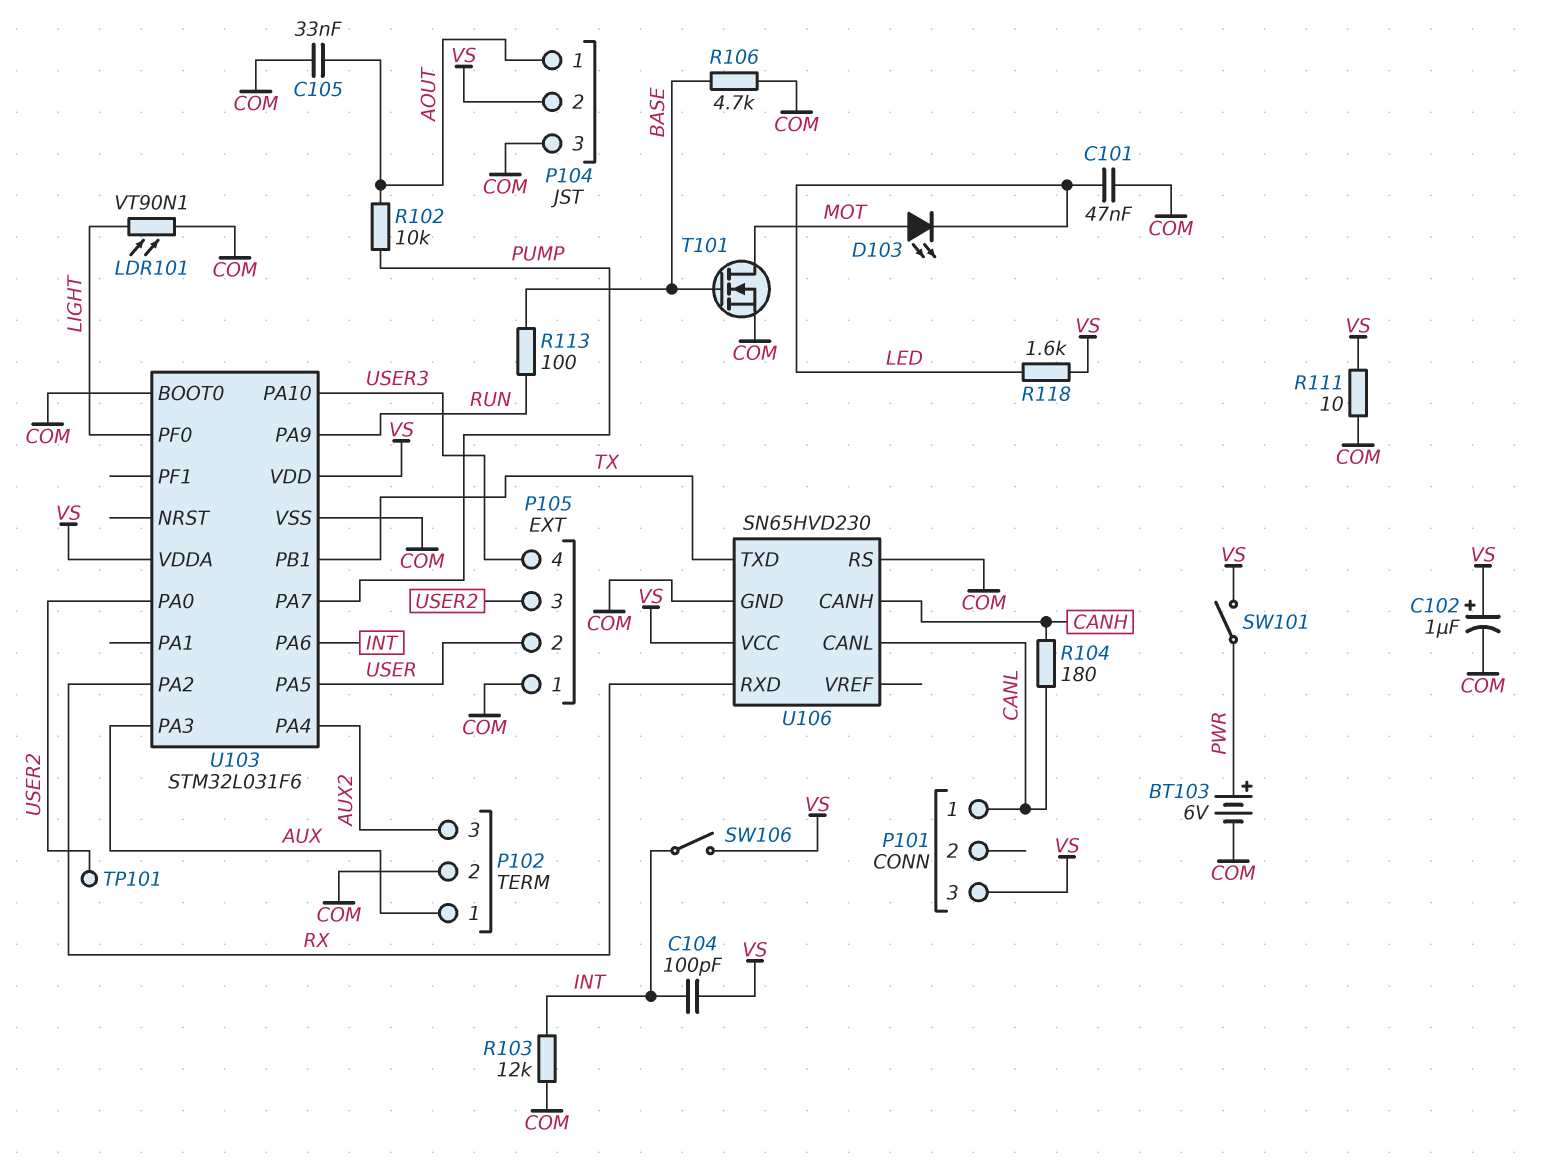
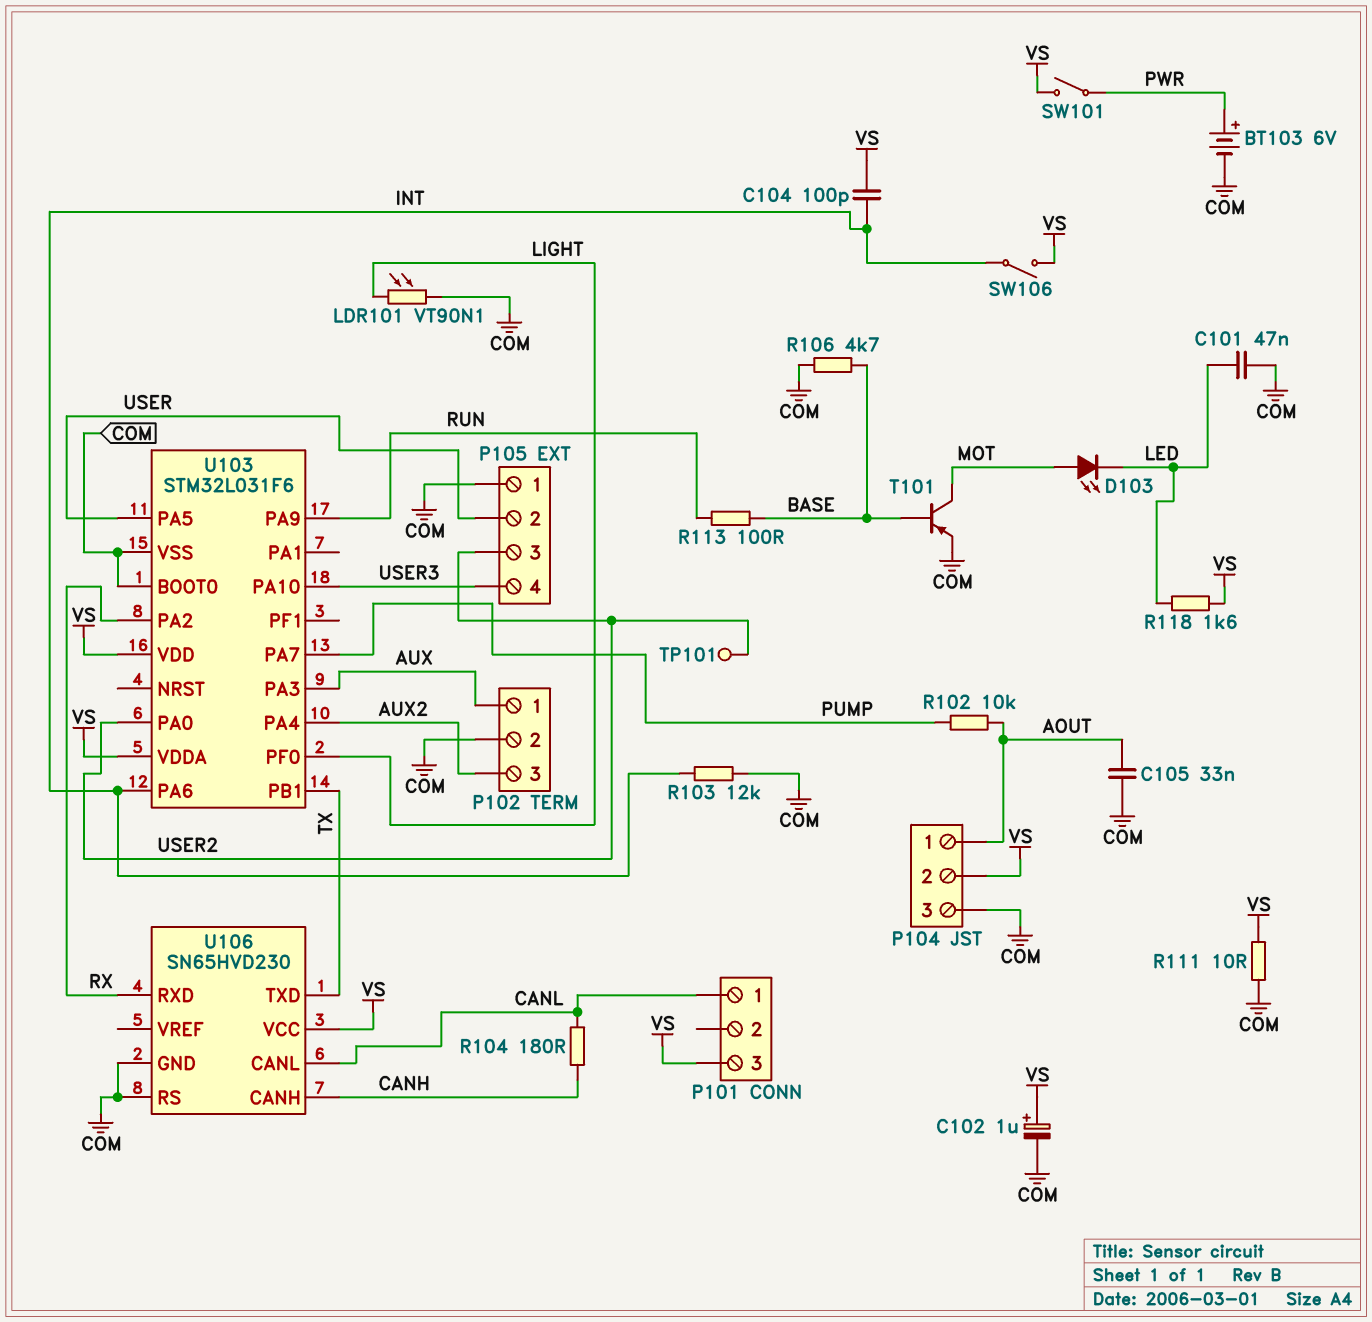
T101: NMOS (G BASE, D MOT, S COM) -> PNP (B BASE, C MOT, E COM)

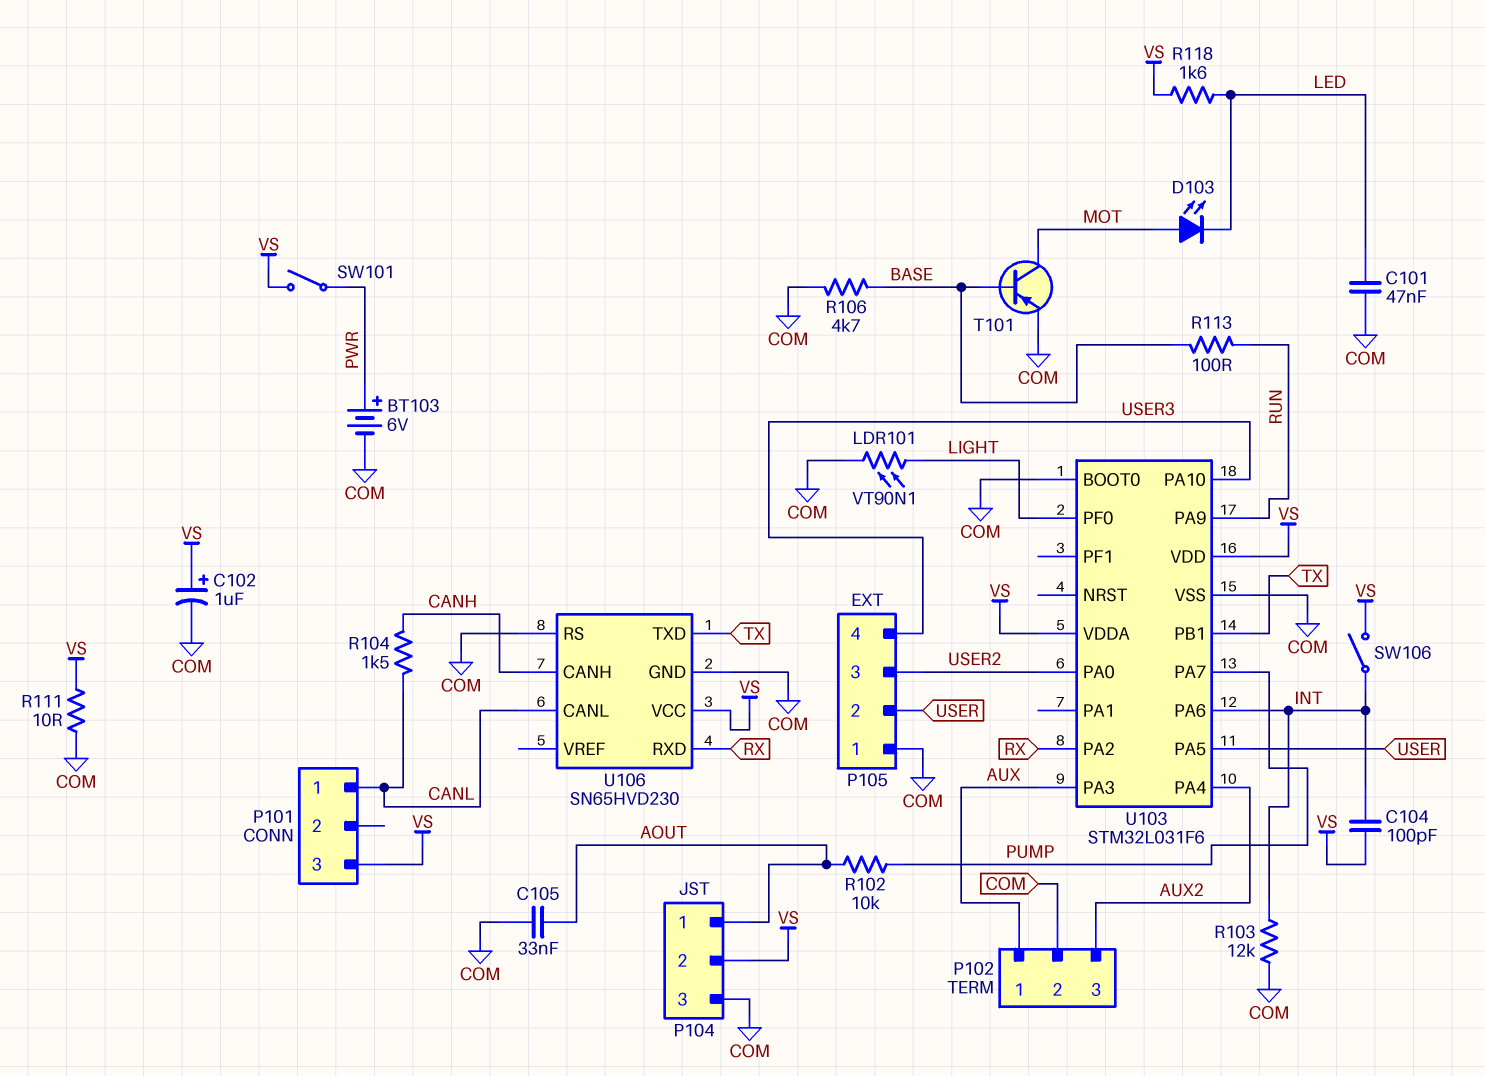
R104: 180 (CANH, CANL) -> 1.5k (CANH, CANL)
TP101: test point (USER2) -> none

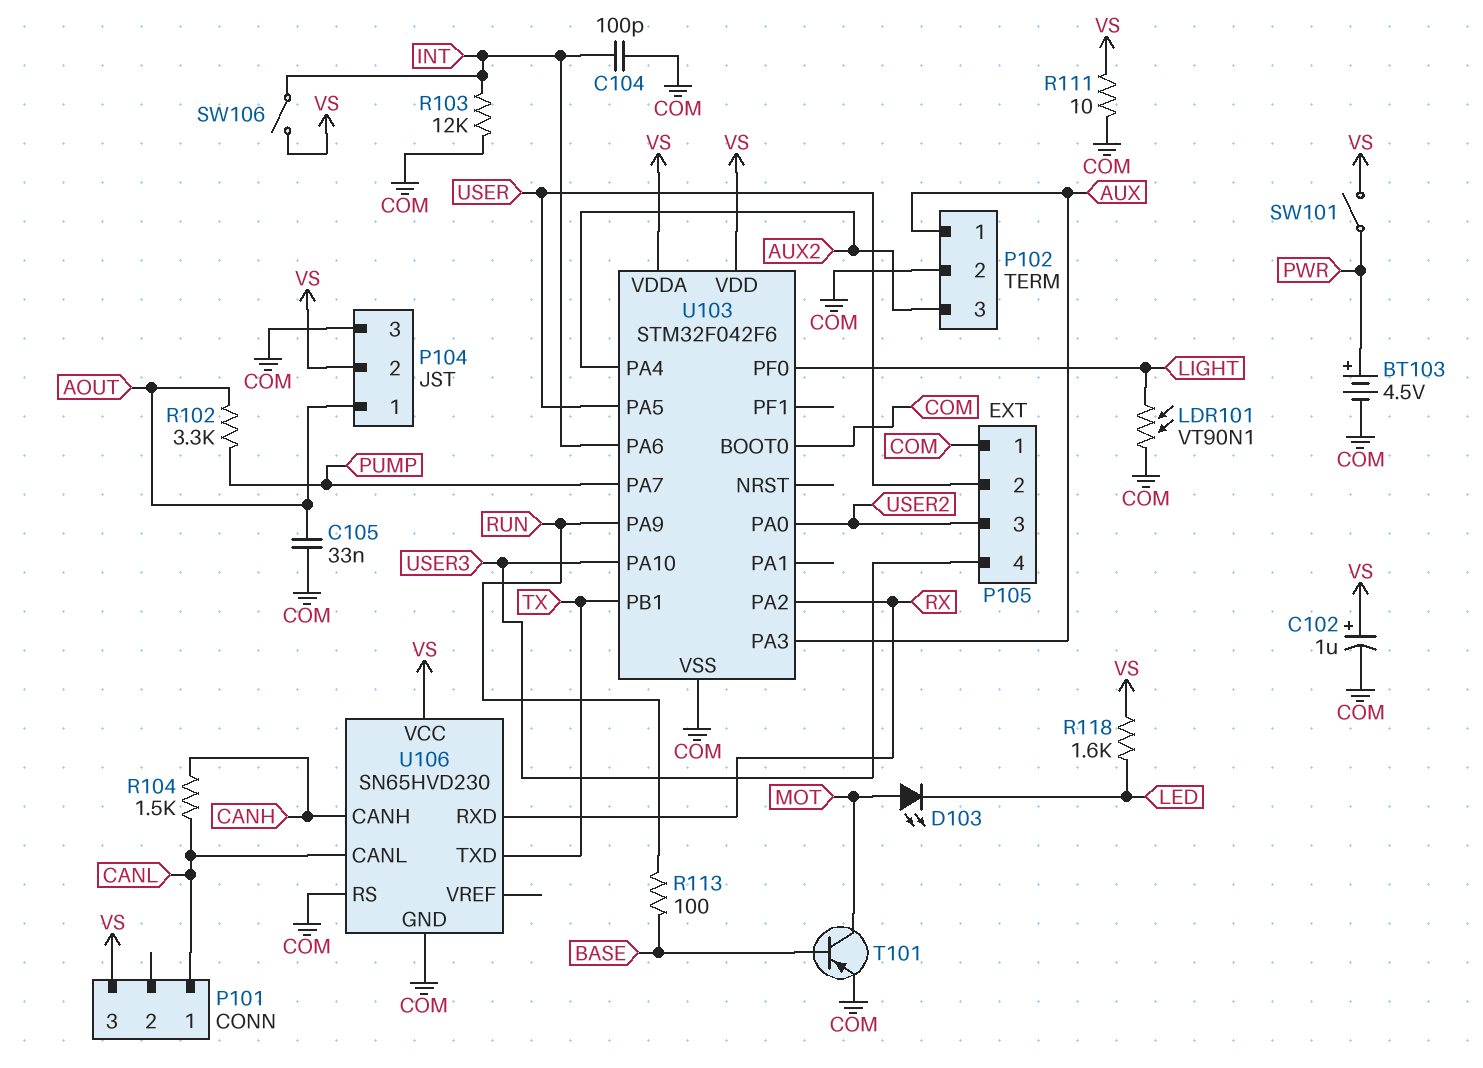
BT103: 6V (plus PWR, minus COM) -> 4.5V (plus PWR, minus COM)
C101: 47nF (COM, LED) -> none
C104: 100pF (INT, VS) -> 100pF (COM, INT)
R102: 10k (AOUT, PUMP) -> 3.3k (AOUT, PUMP)
R106: 4.7k (BASE, COM) -> none
U103: STM32L031F6 -> STM32F042F6

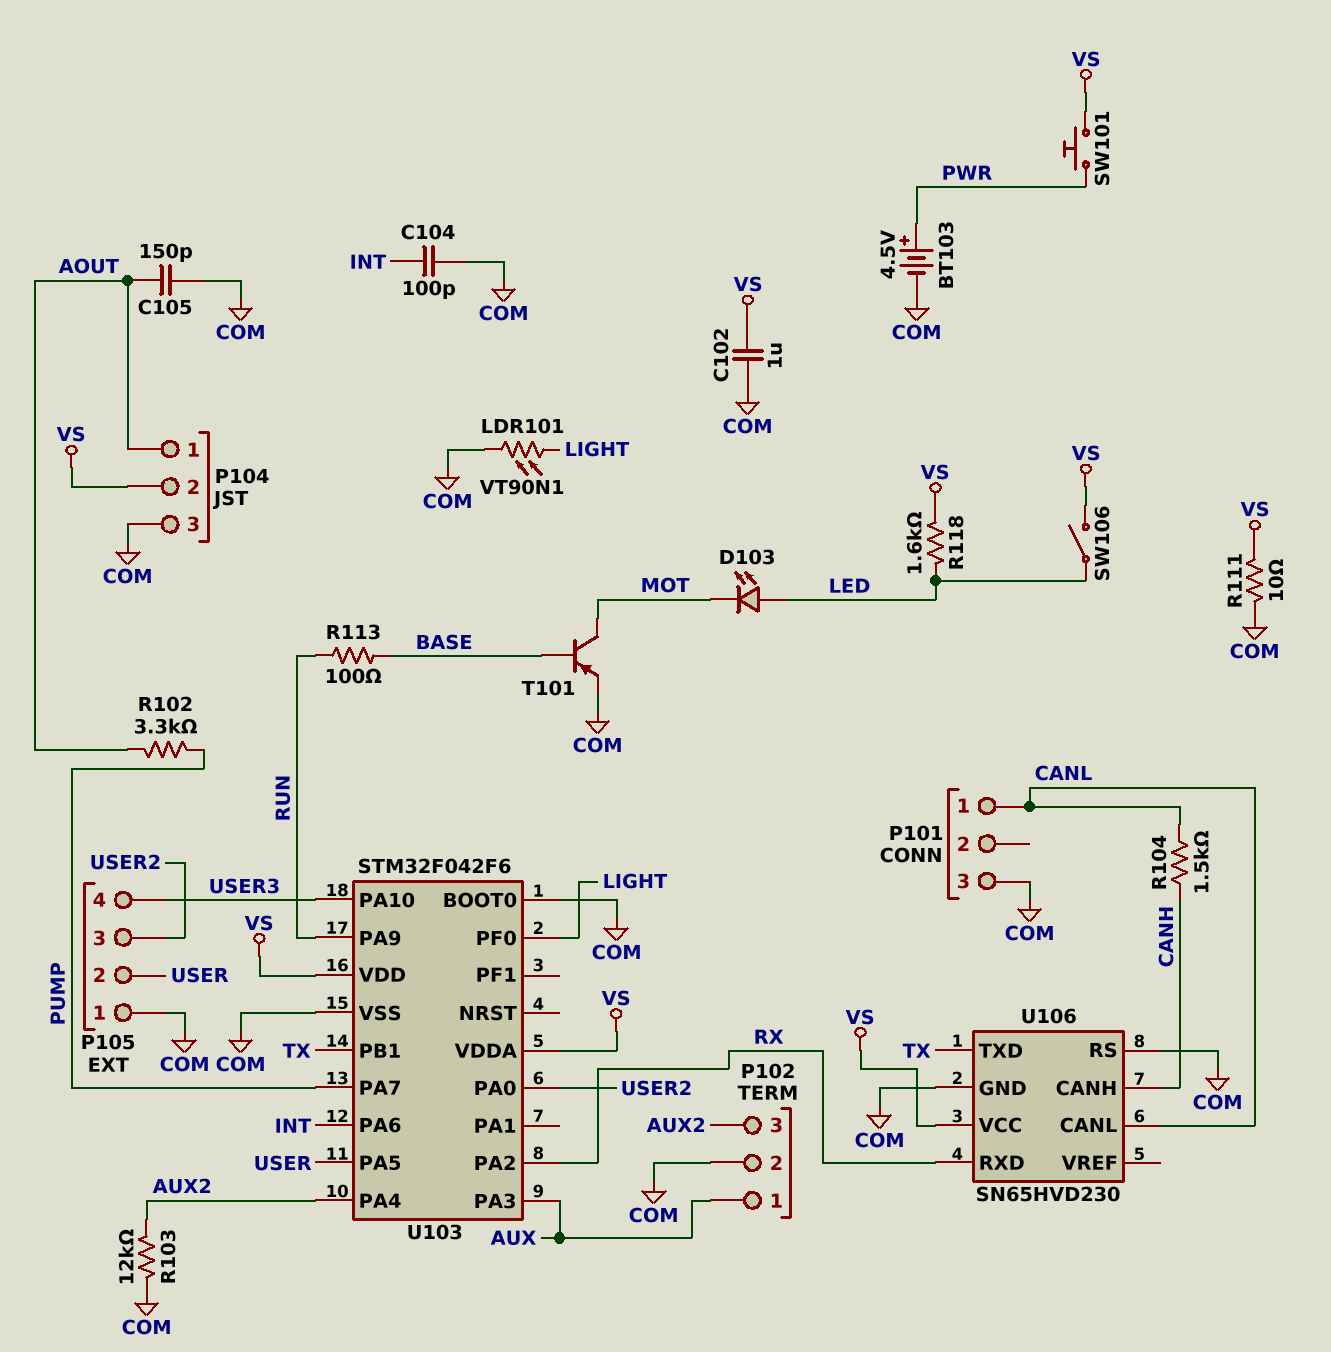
C102: 1uF (plus VS, minus COM) -> 1uF (COM, VS)
C105: 33nF (AOUT, COM) -> 150pF (AOUT, COM)
D103: LED (A MOT, K LED) -> LED (A LED, K MOT)
P101 pin 3: VS -> COM
R103: 12k (COM, INT) -> 12k (AUX2, COM)
SW101: switch (PWR, VS) -> button (PWR, VS)
SW106: switch (INT, VS) -> switch (LED, VS)

